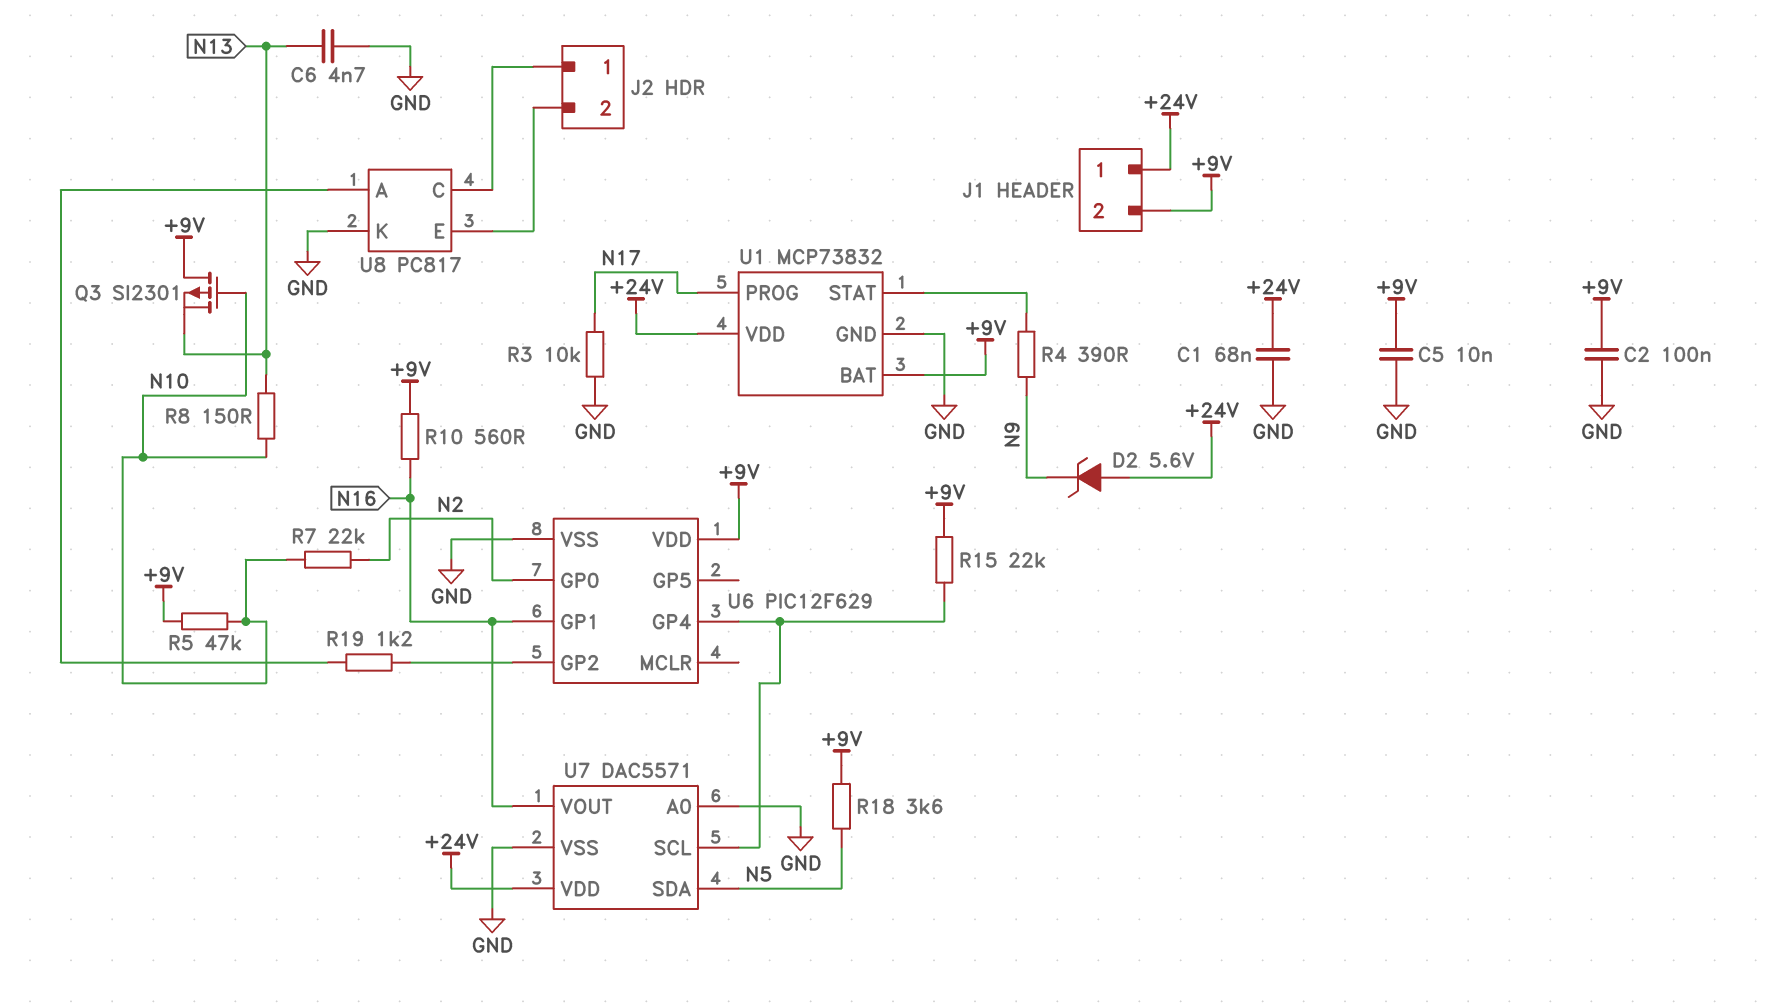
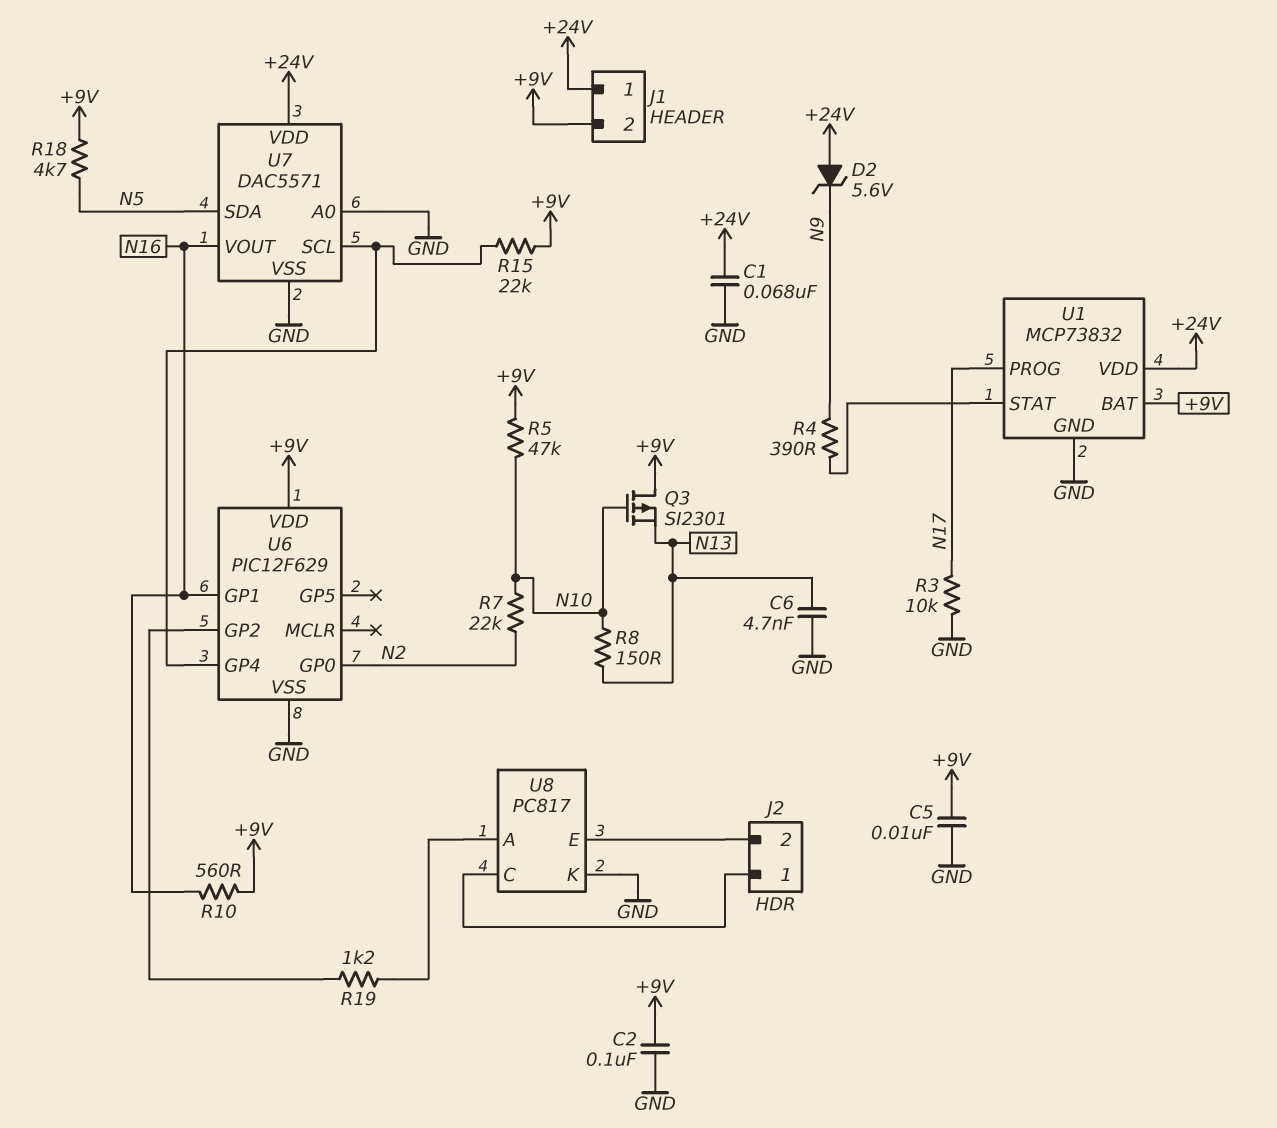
R18: 3.6k (+9V, N5) -> 4.7k (+9V, N5)

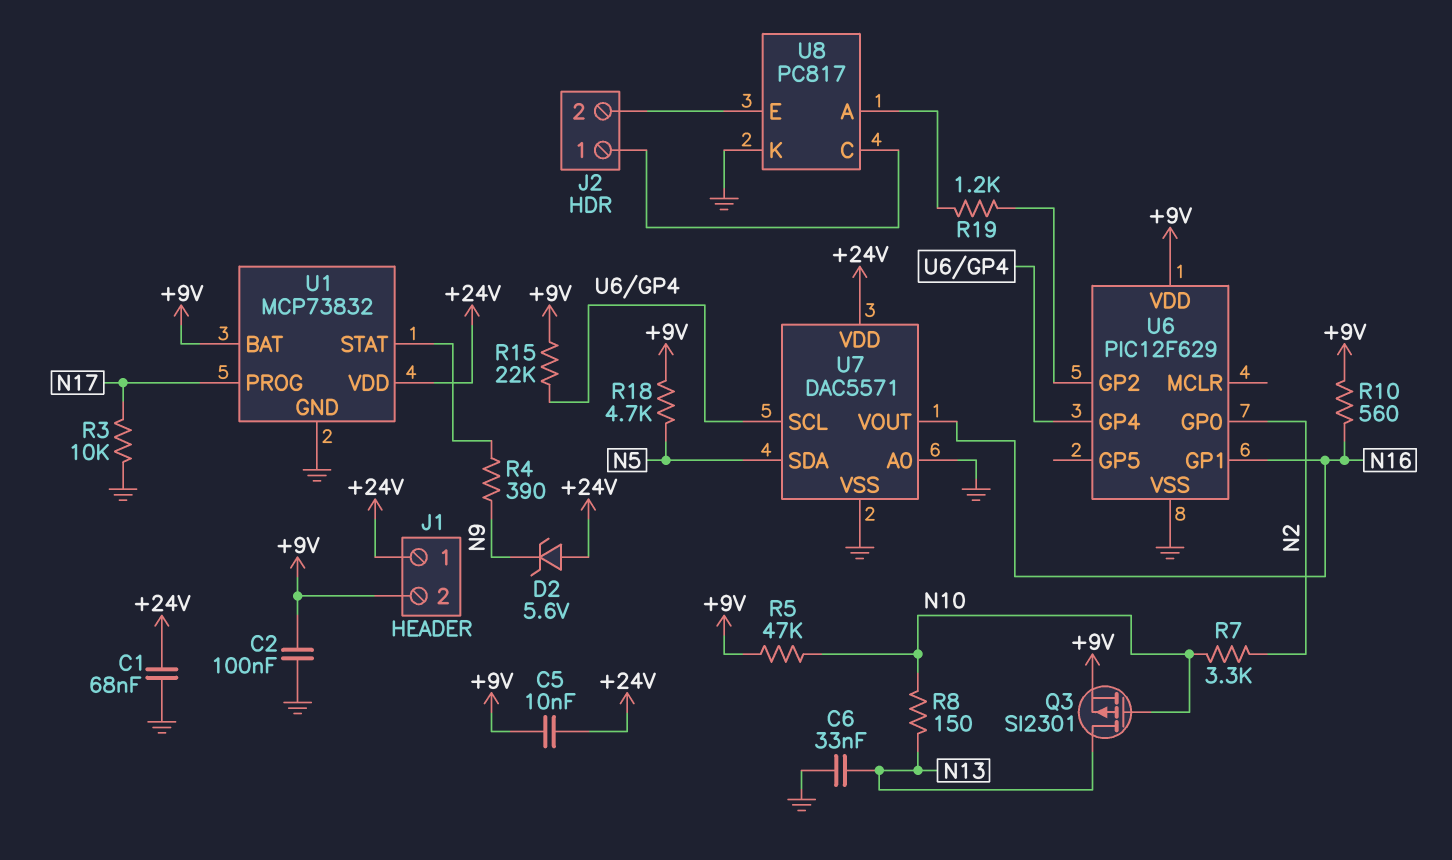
C5: 10nF (+9V, GND) -> 10nF (+9V, +24V)
C6: 4.7nF (GND, N13) -> 33nF (GND, N13)
Q3: PMOS SI2301 (G N10, D +9V, S N13) -> PMOS SI2301 (G N10, D N13, S +9V)
R7: 22k (N2, N10) -> 3.3k (N2, N10)

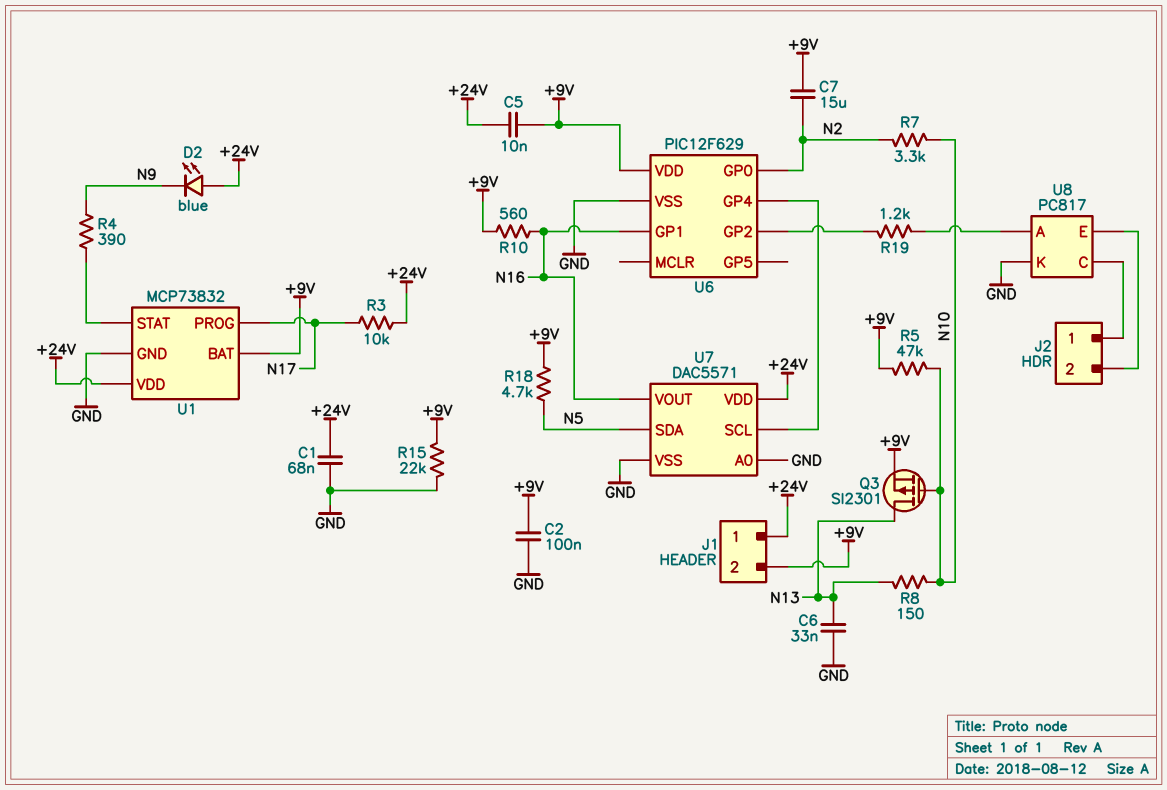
C7: none -> 15uF (+9V, N2)
D2: zener 5.6V (A +24V, K N9) -> LED blue (A +24V, K N9)
R3: 10k (GND, N17) -> 10k (+24V, N17)
R15: 22k (+9V, U6/GP4) -> 22k (+9V, GND)

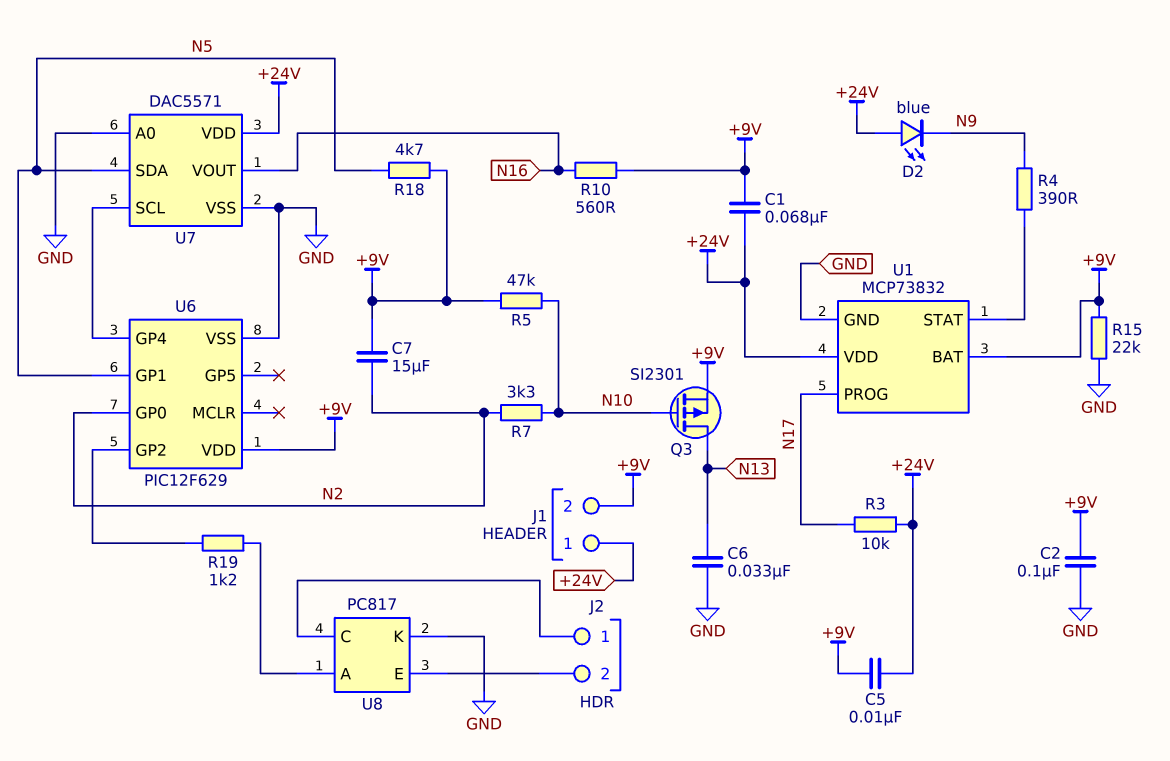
C1: 68nF (+24V, GND) -> 68nF (+9V, +24V)
R8: 150 (N10, N13) -> none
U6 pin GP1: N16 -> N5

